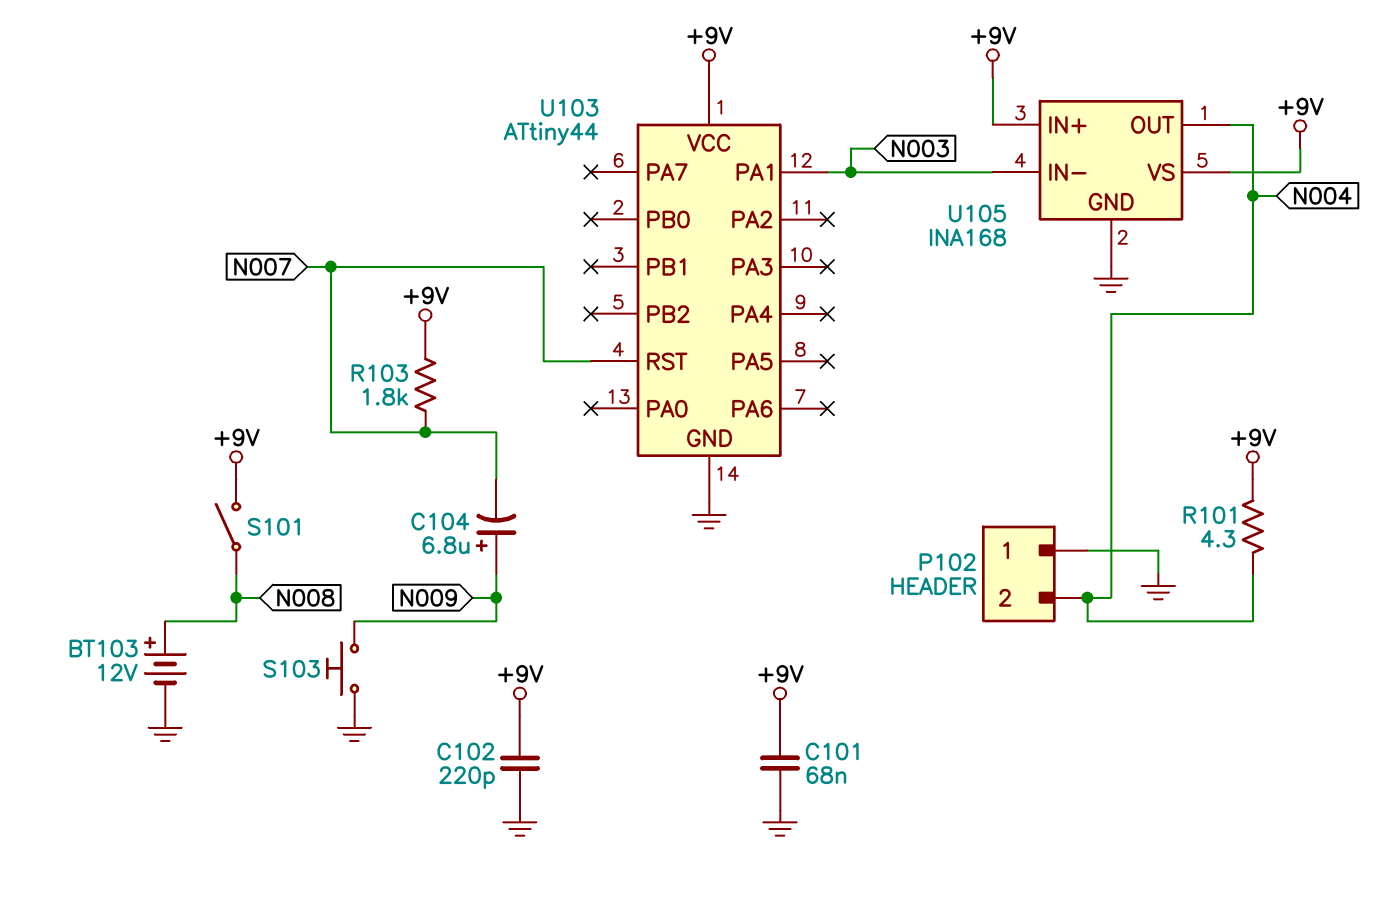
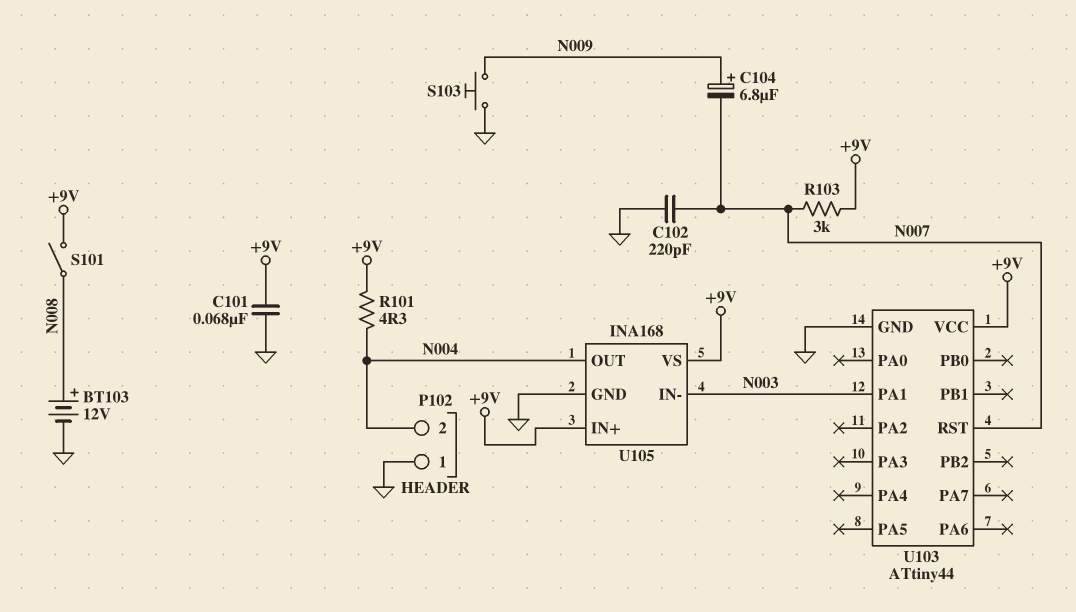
C102: 220pF (+9V, GND) -> 220pF (GND, N007)
R103: 1.8k (+9V, N007) -> 3k (+9V, N007)

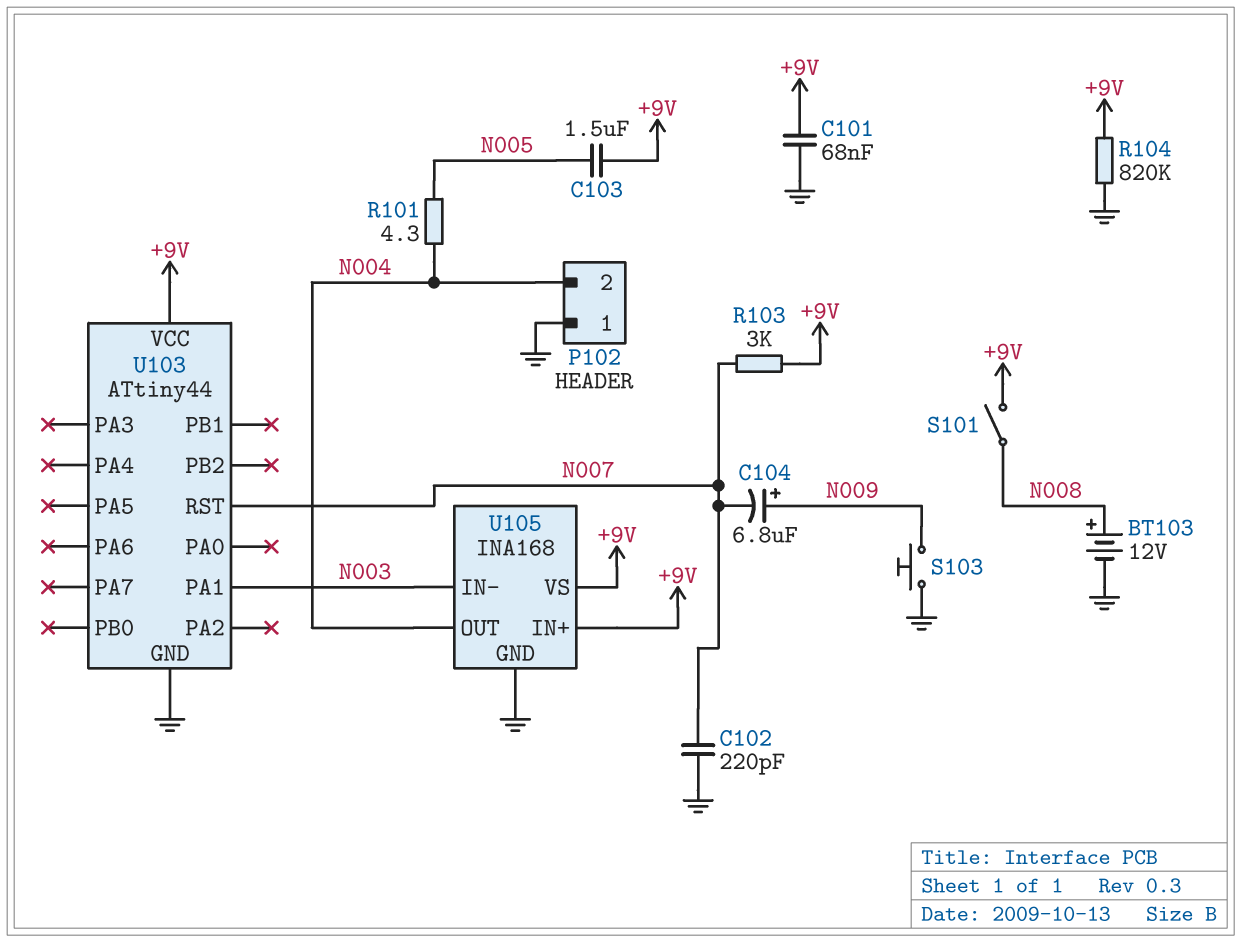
C103: none -> 1.5uF (+9V, N005)
R101: 4.3 (+9V, N004) -> 4.3 (N004, N005)
R104: none -> 820k (+9V, GND)

